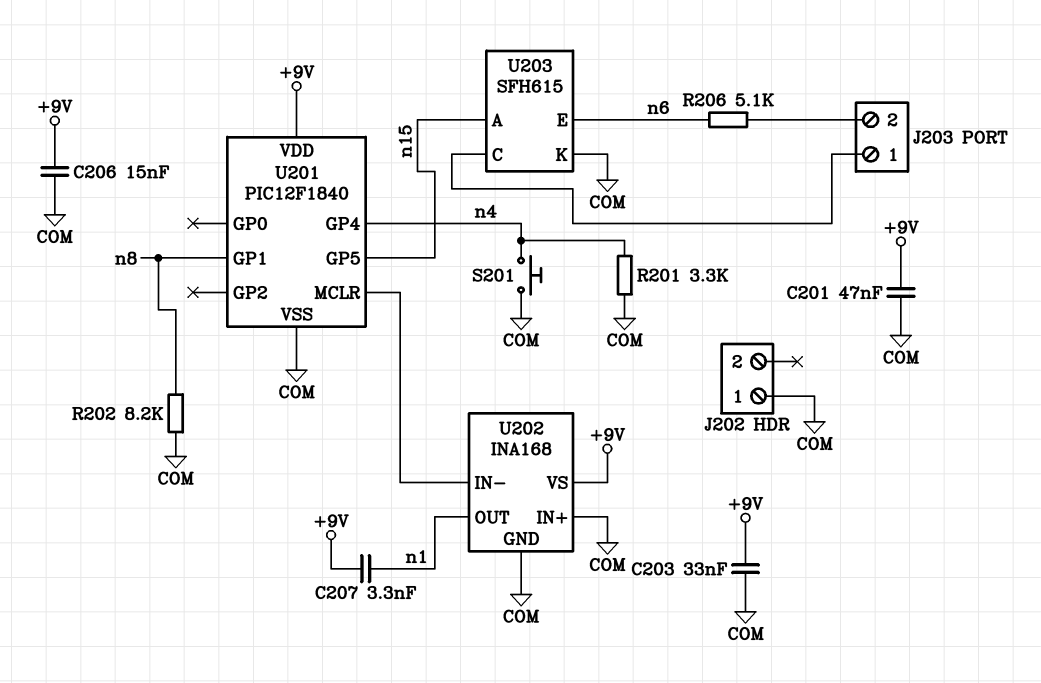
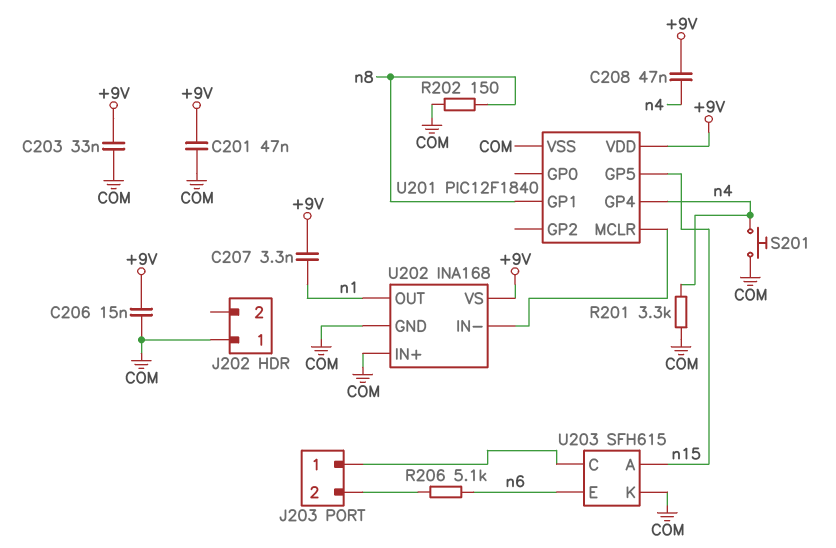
C208: none -> 47nF (+9V, n4)
R202: 8.2k (COM, n8) -> 150 (COM, n8)

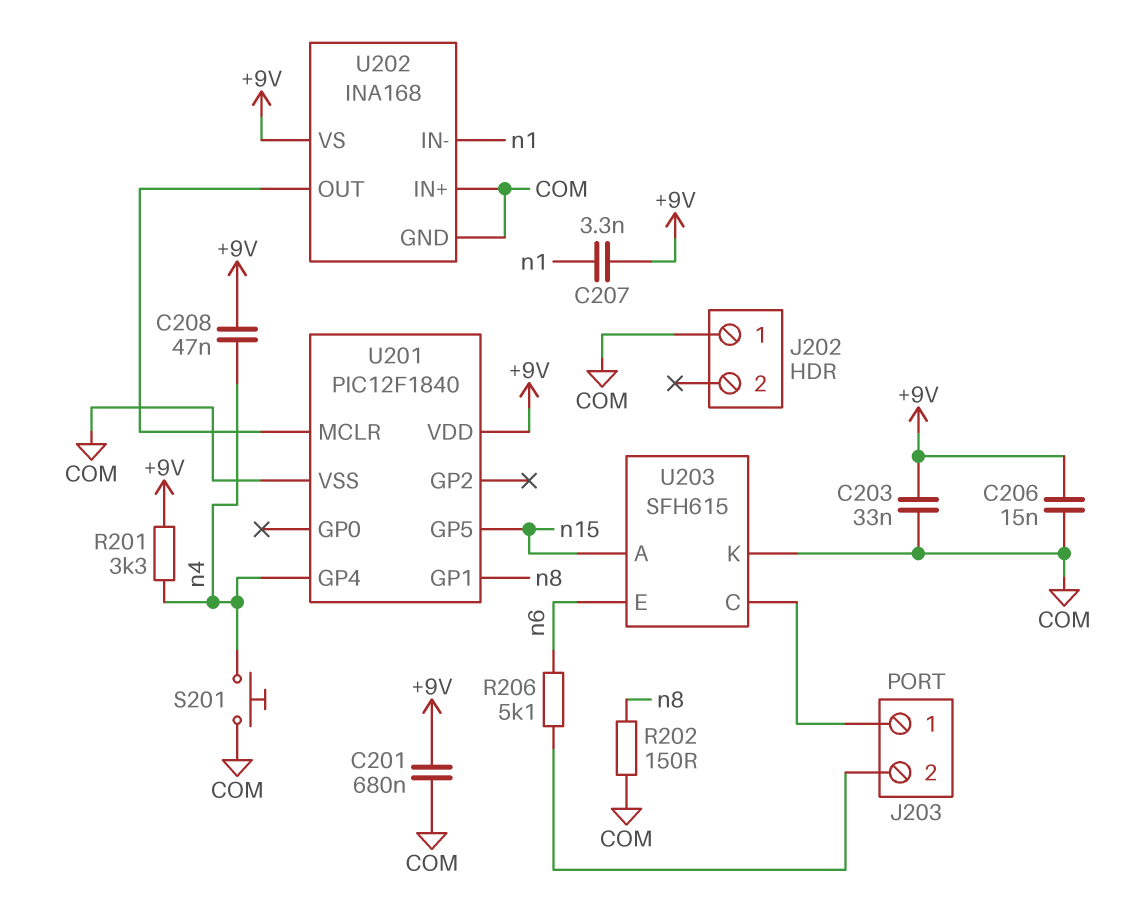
C201: 47nF (+9V, COM) -> 680nF (+9V, COM)
R201: 3.3k (COM, n4) -> 3.3k (+9V, n4)
U202 pin IN-: U201/MCLR -> n1
U202 pin OUT: n1 -> U201/MCLR

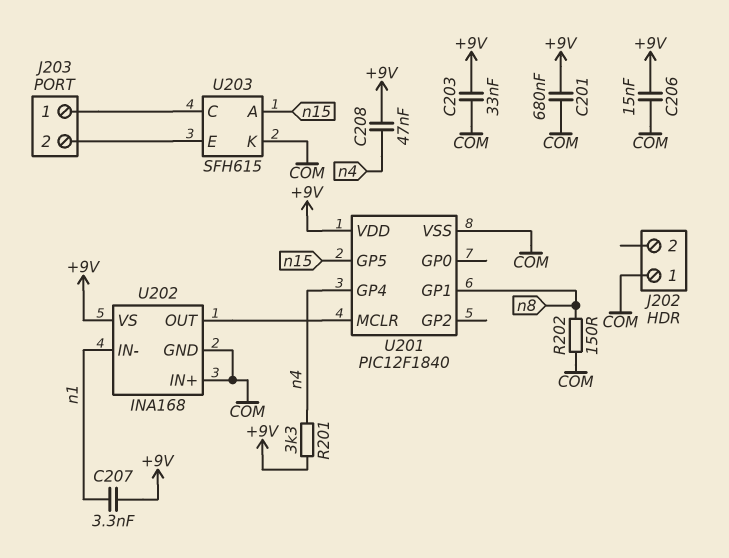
R206: 5.1k (J203/2, n6) -> none
S201: button (COM, n4) -> none
U203 pin E: n6 -> J203/2

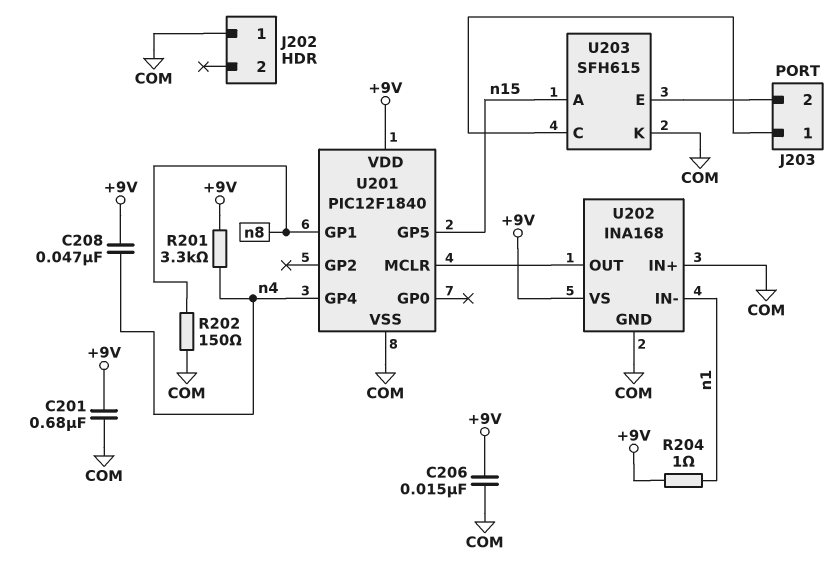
C203: 33nF (+9V, COM) -> none
C207: 3.3nF (+9V, n1) -> none
R204: none -> 1 (+9V, n1)

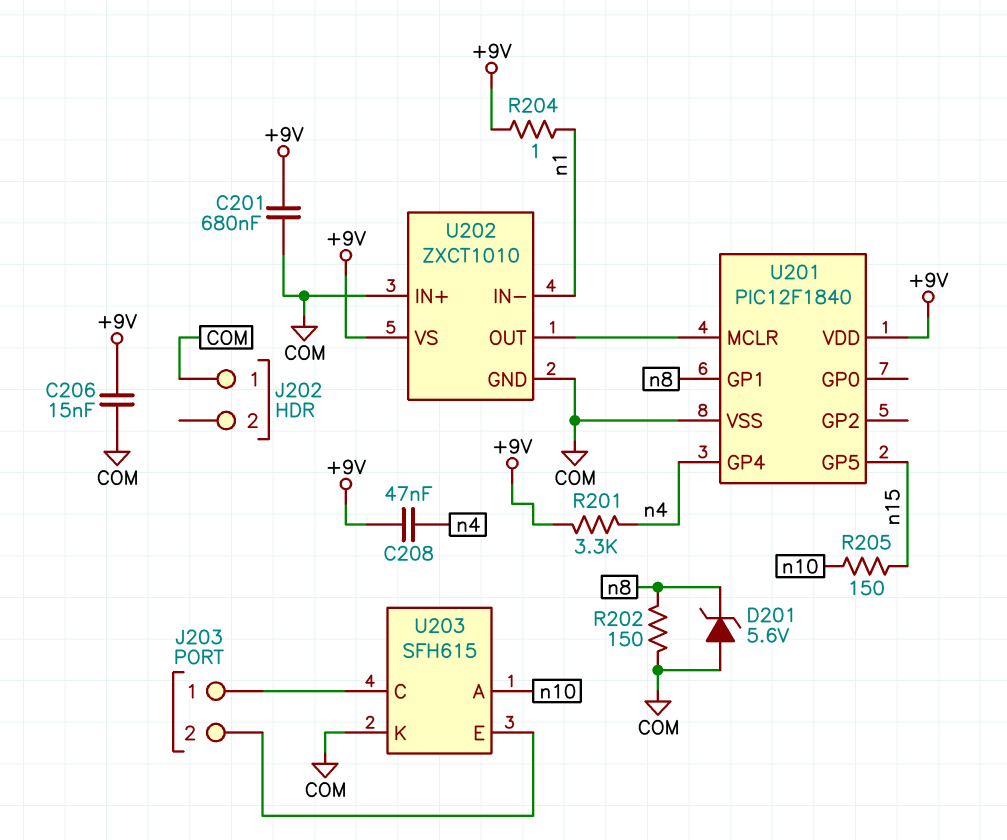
D201: none -> zener 5.6V (A COM, K n8)
R205: none -> 150 (n10, n15)
U202: INA168 -> ZXCT1010
U203 pin A: n15 -> n10

